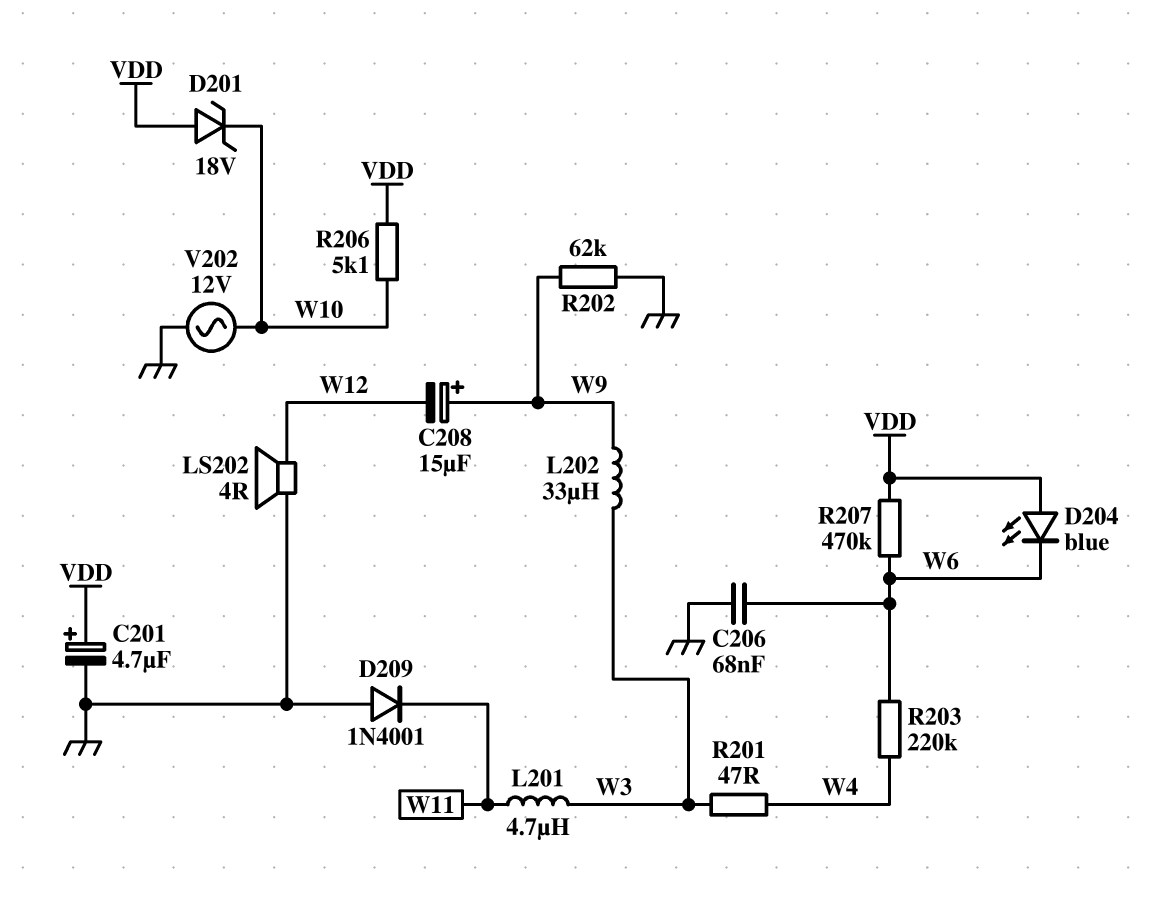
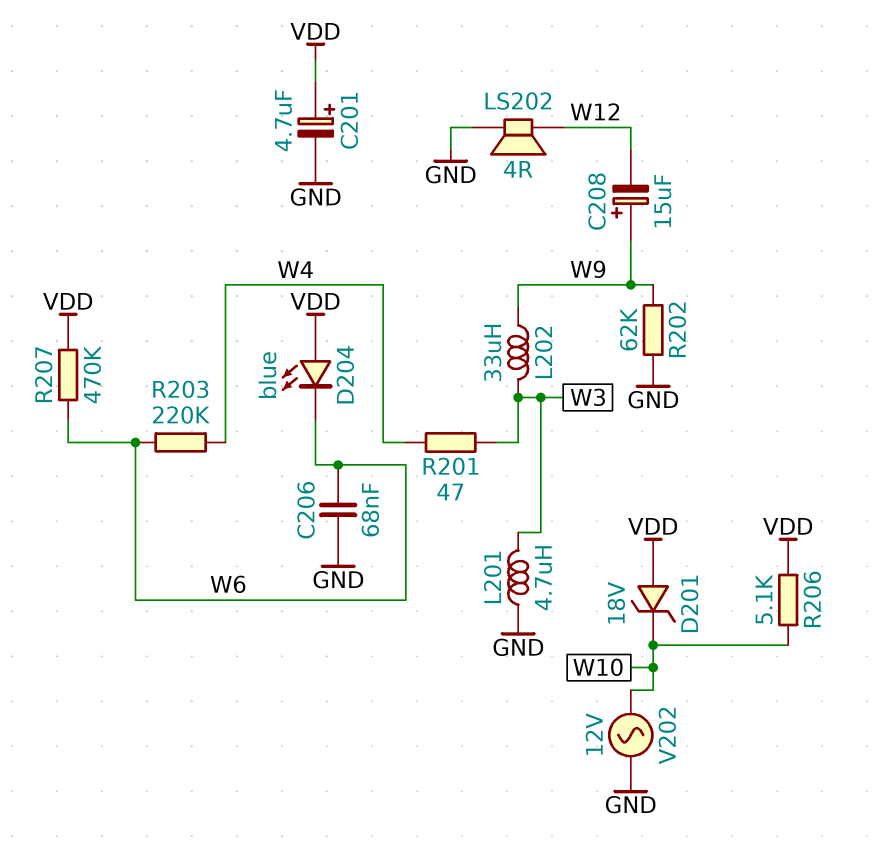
D209: diode 1N4001 (A GND, K W11) -> none
L201: 4.7uH (W3, W11) -> 4.7uH (GND, W3)

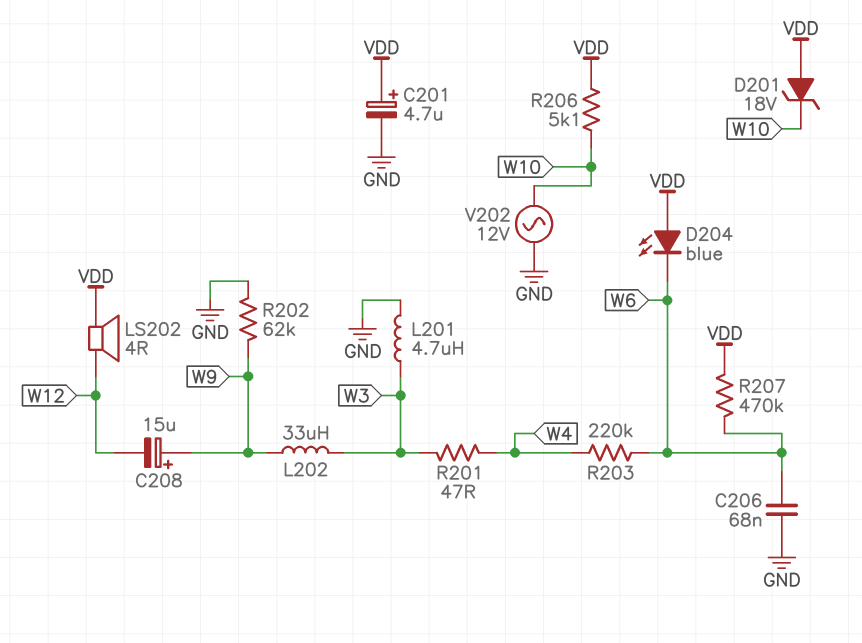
LS202: speaker 4R (GND, W12) -> speaker 4R (VDD, W12)

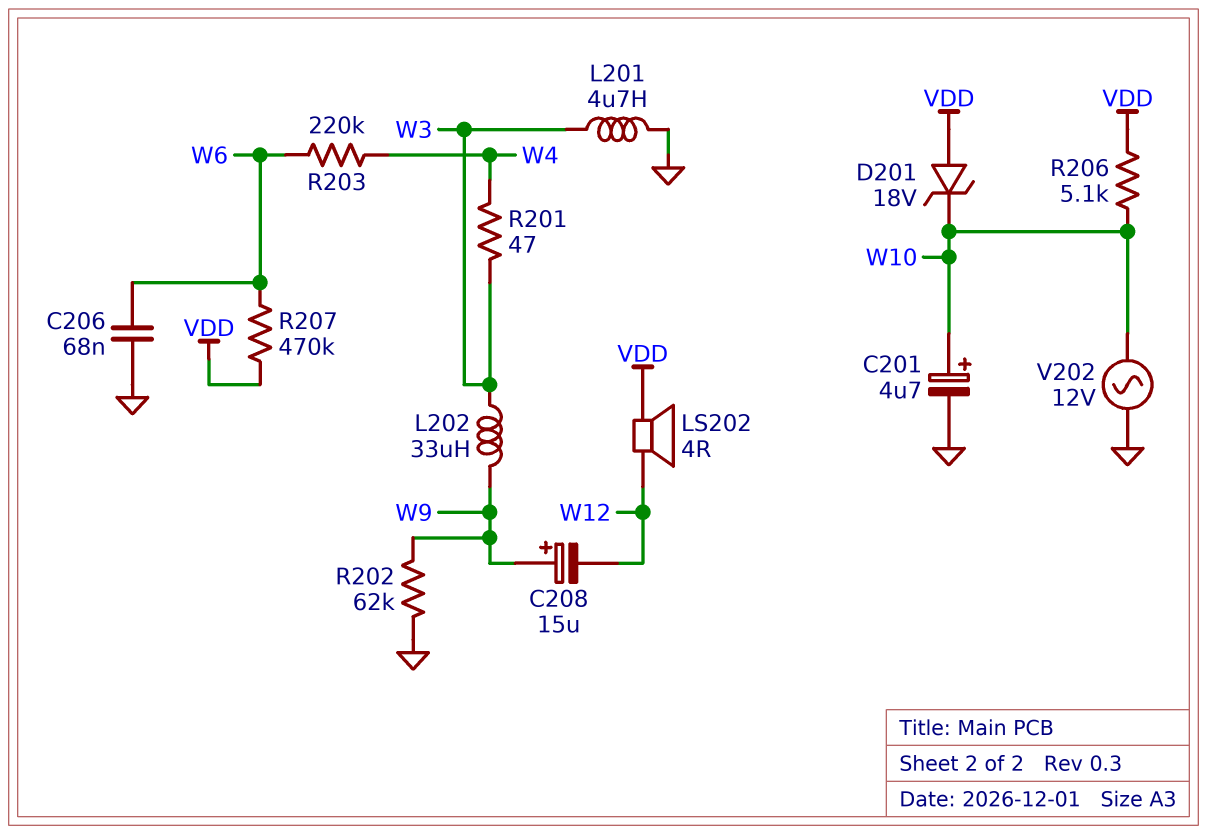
C201: 4.7uF (plus VDD, minus GND) -> 4.7uF (plus W10, minus GND)
D204: LED blue (A VDD, K W6) -> none

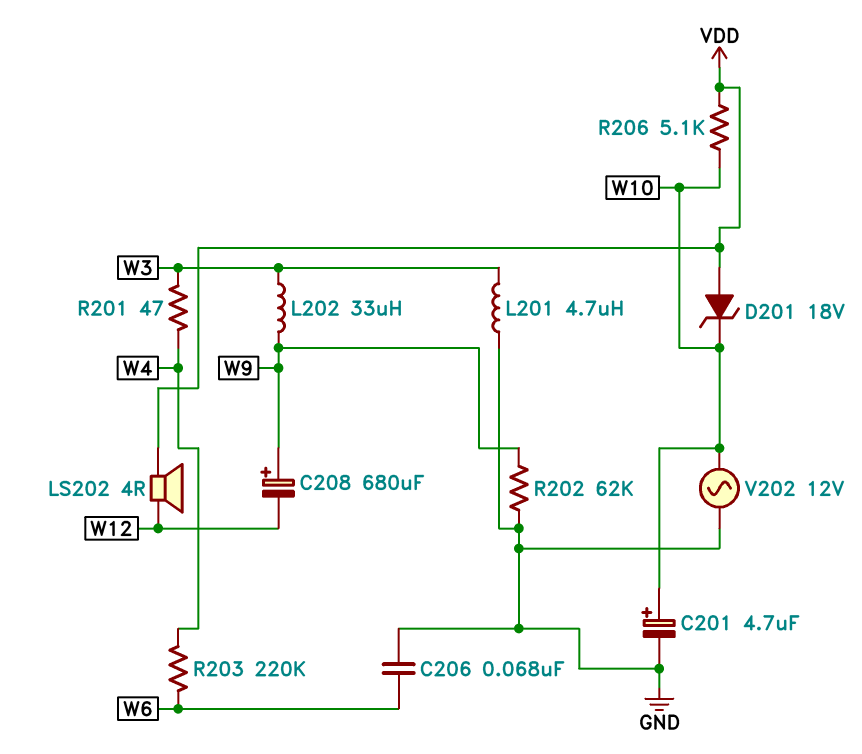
C208: 15uF (plus W9, minus W12) -> 680uF (plus W9, minus W12)
R207: 470k (VDD, W6) -> none

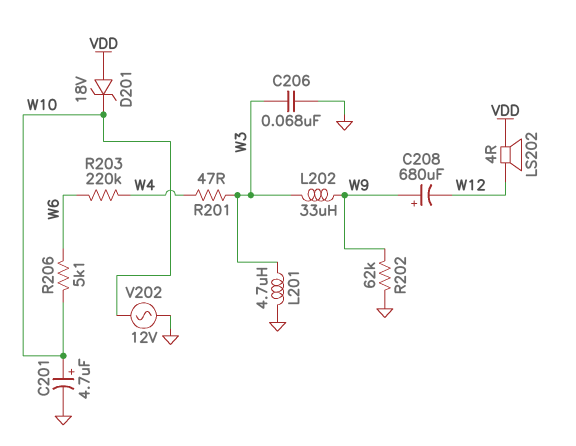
C206: 68nF (GND, W6) -> 68nF (GND, W3)
R206: 5.1k (VDD, W10) -> 5.1k (W6, W10)

